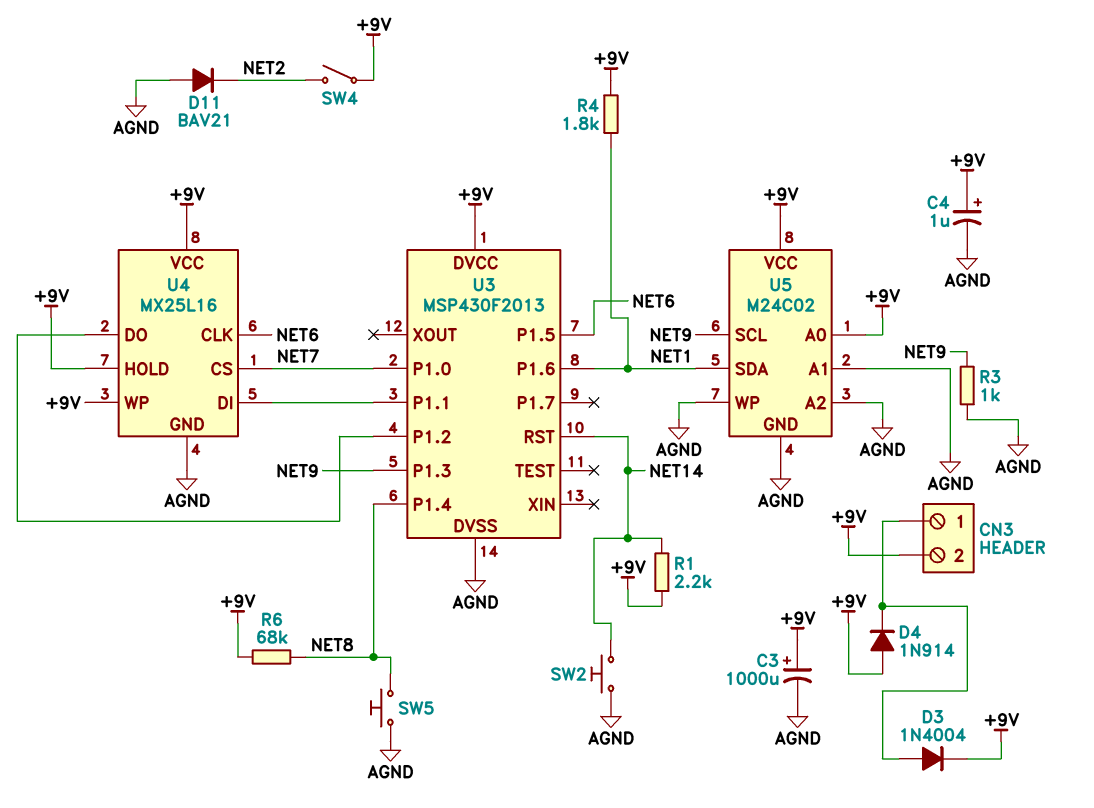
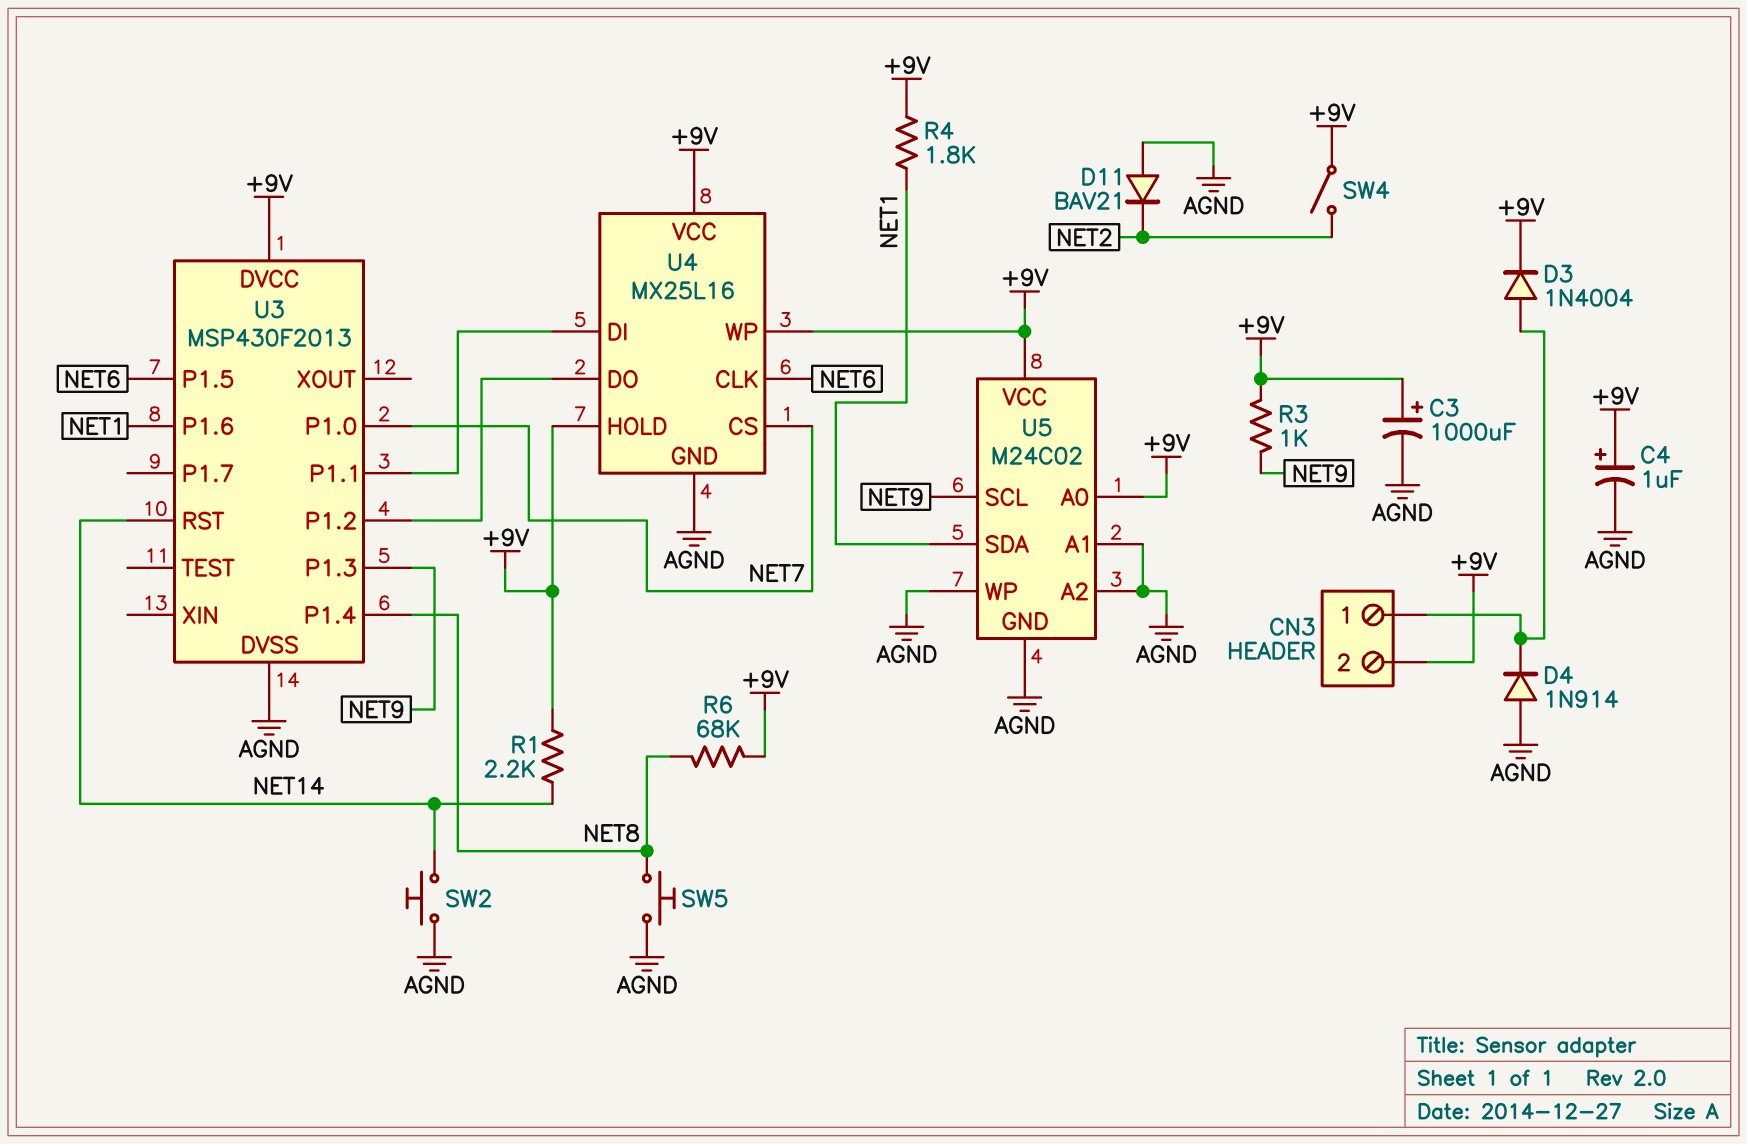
D4: diode 1N914 (A +9V, K CN3/1) -> diode 1N914 (A AGND, K CN3/1)
R3: 1k (AGND, NET9) -> 1k (+9V, NET9)

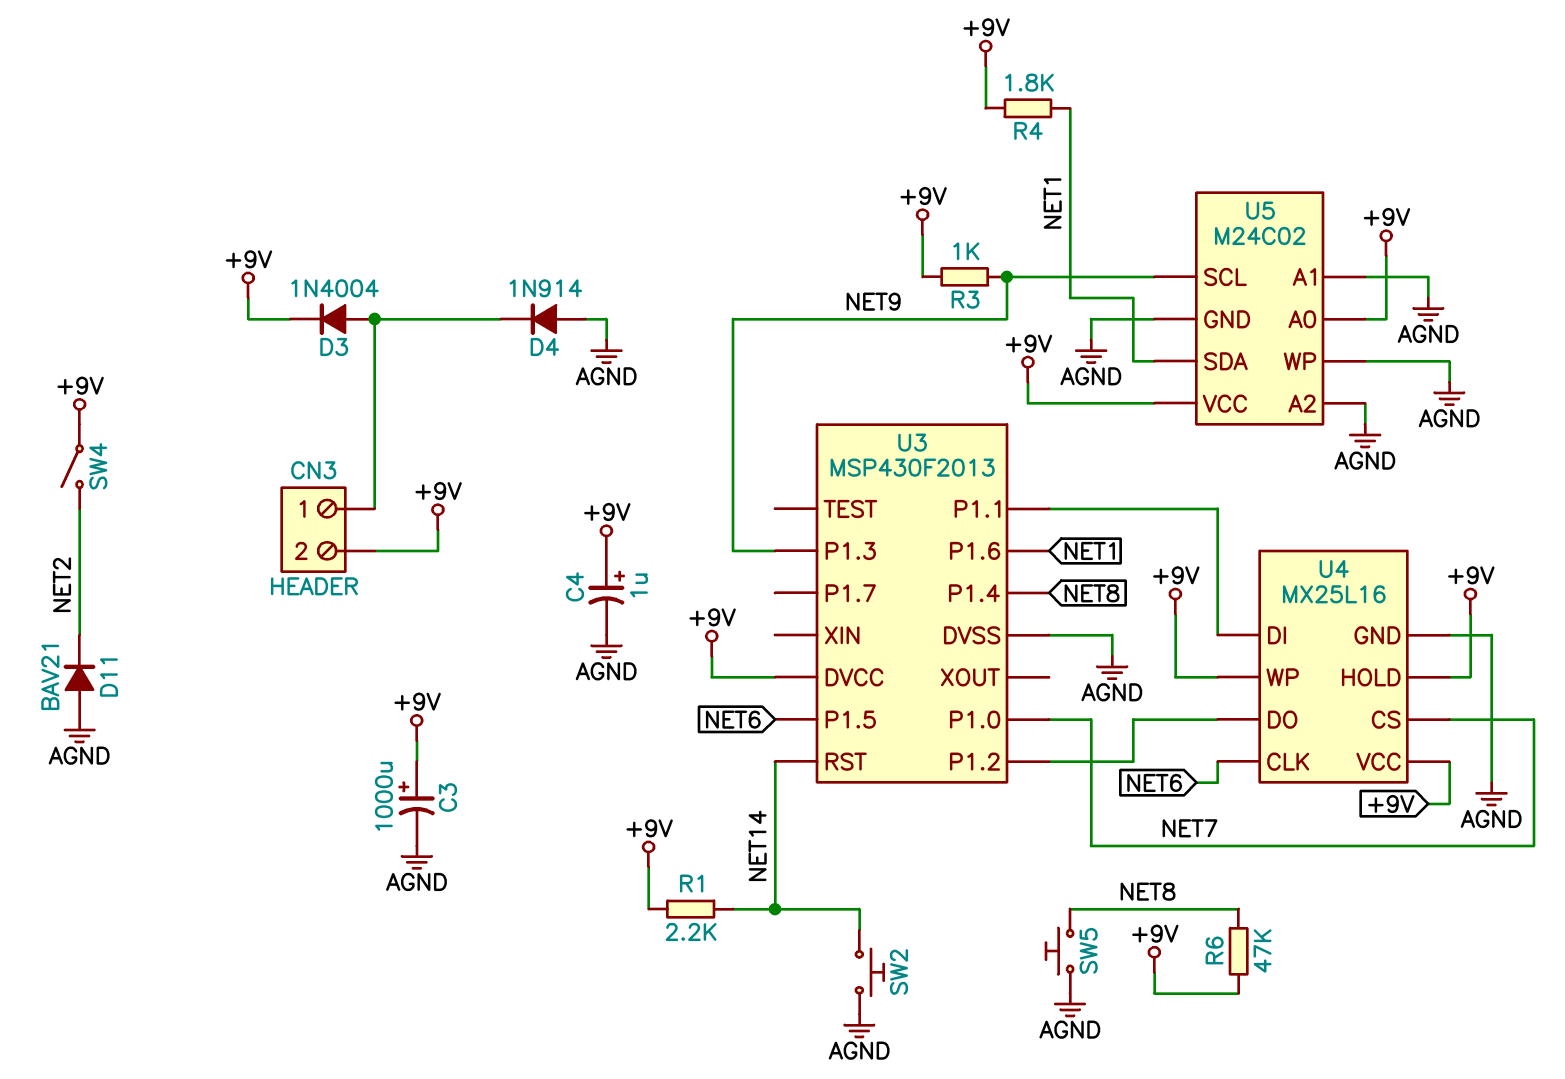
R6: 68k (+9V, NET8) -> 47k (+9V, NET8)

